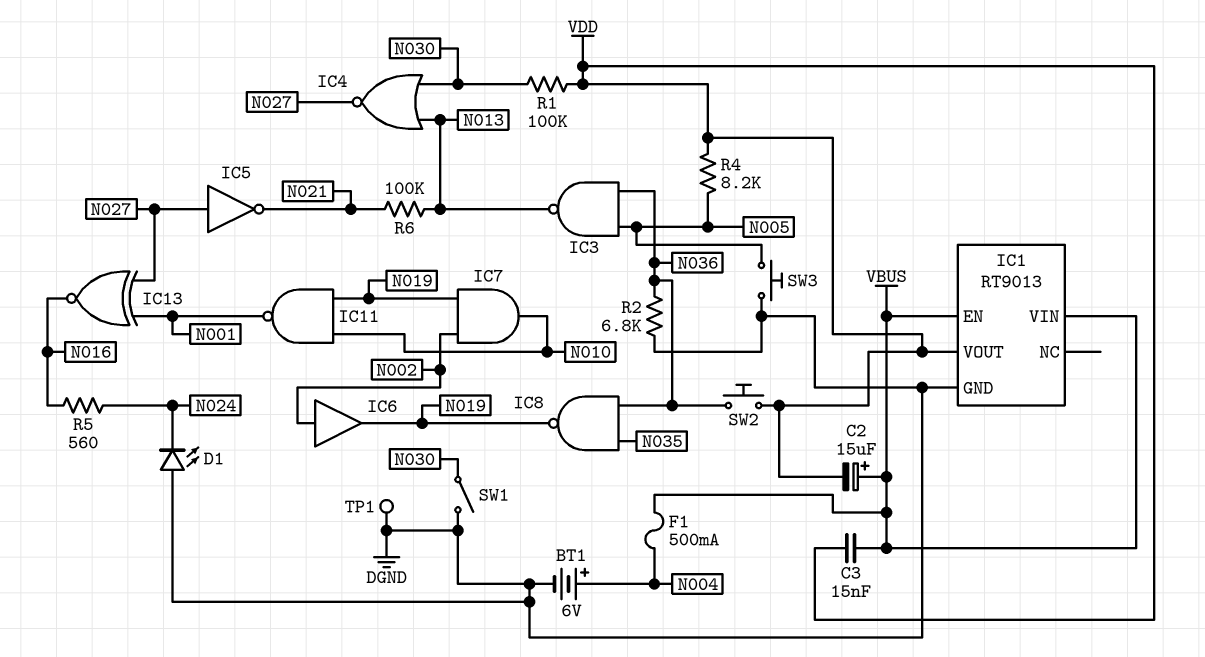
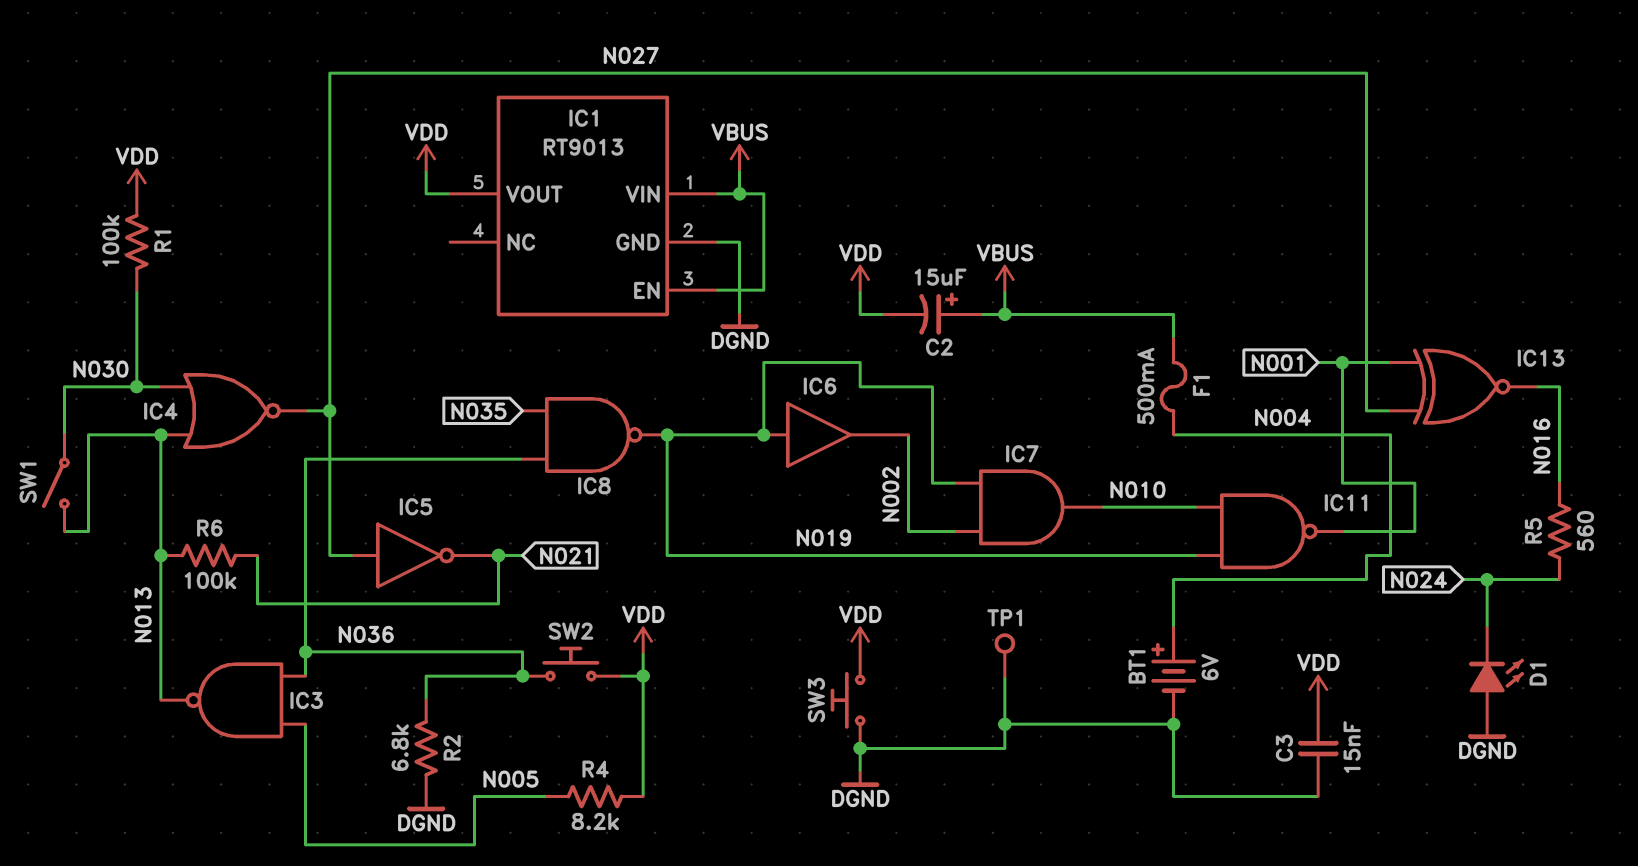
C3: 15nF (VBUS, VDD) -> 15nF (DGND, VDD)
IC6: buffer (in N002, out N019) -> buffer (in N019, out N002)
SW1: switch (DGND, N030) -> switch (N013, N030)
SW3: button (DGND, N005) -> button (DGND, VDD)

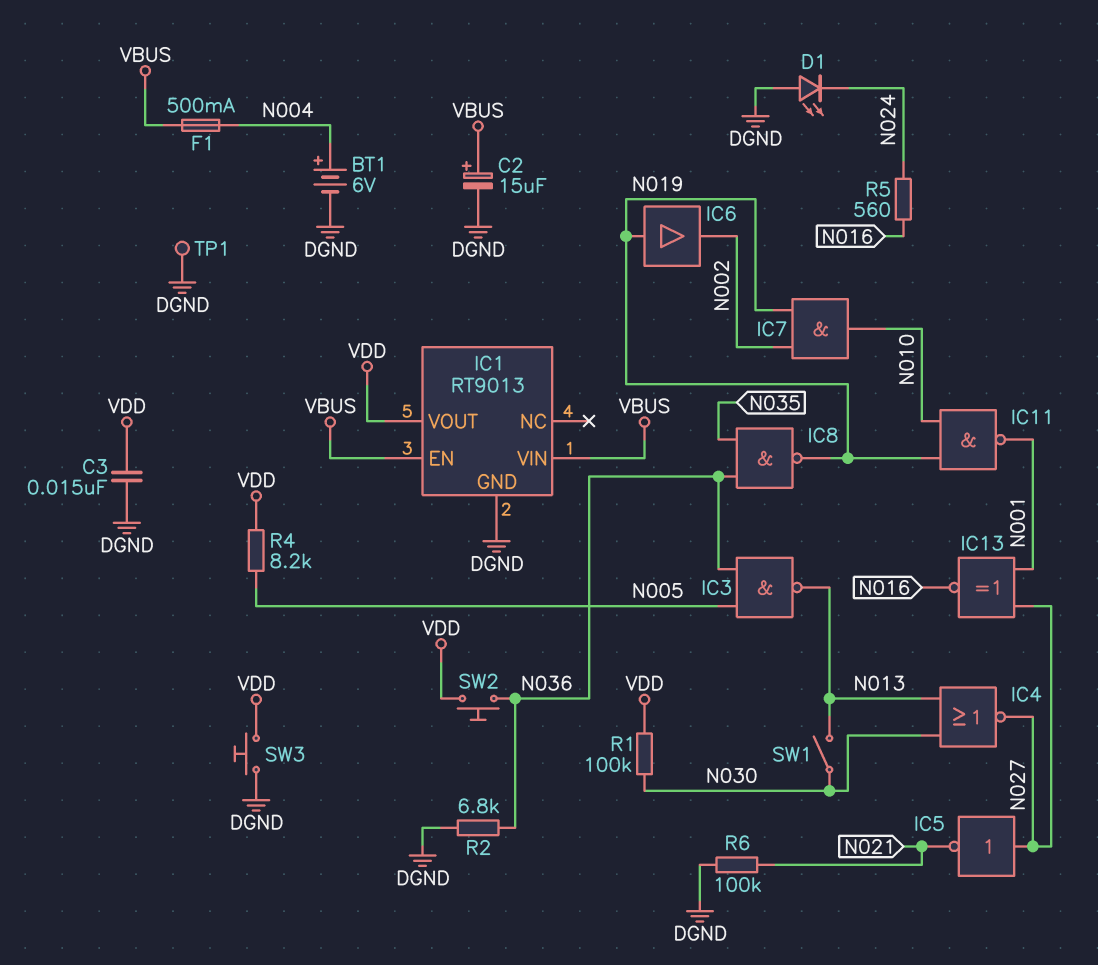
C2: 15uF (plus VBUS, minus VDD) -> 15uF (plus VBUS, minus DGND)
R6: 100k (N013, N021) -> 100k (DGND, N021)

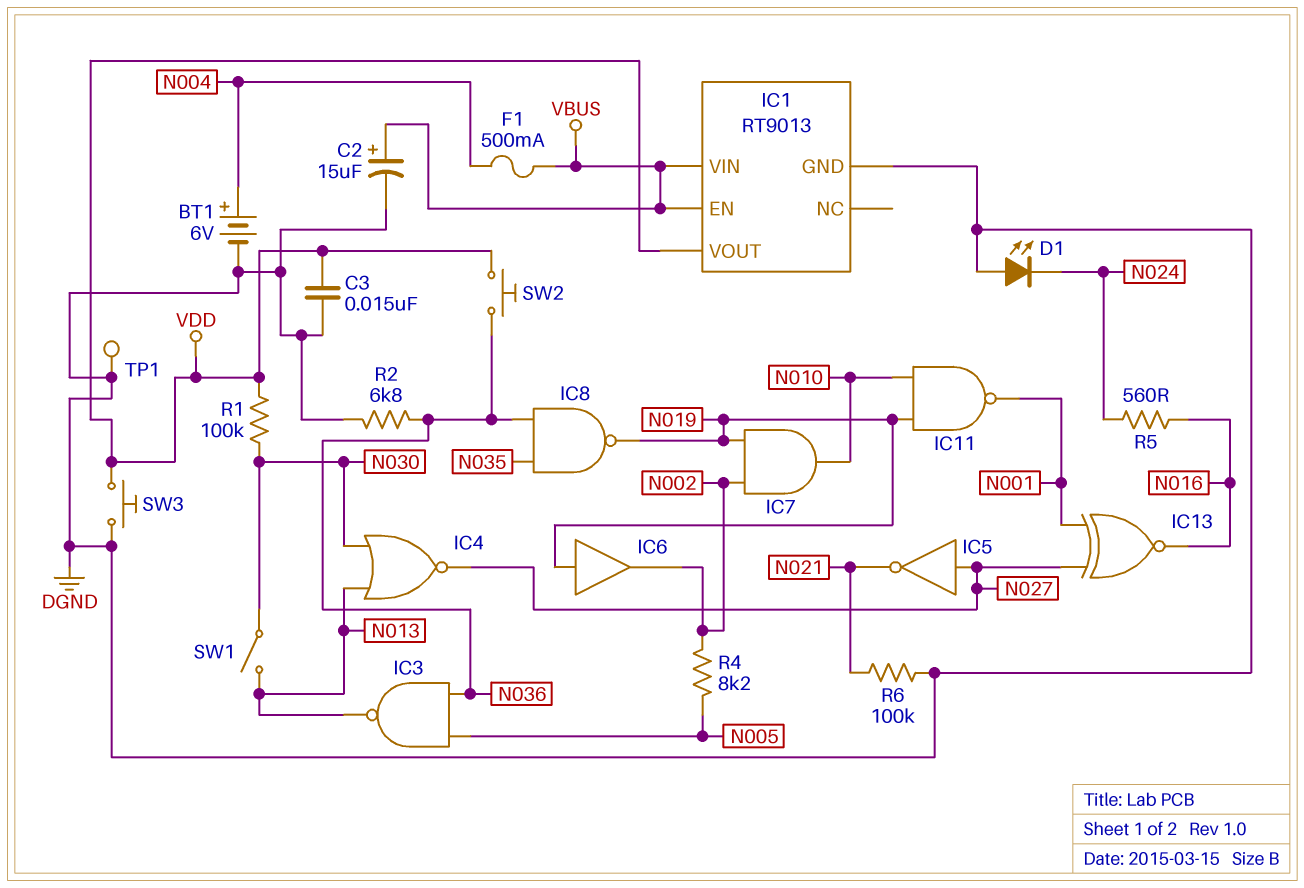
R4: 8.2k (N005, VDD) -> 8.2k (N002, N005)

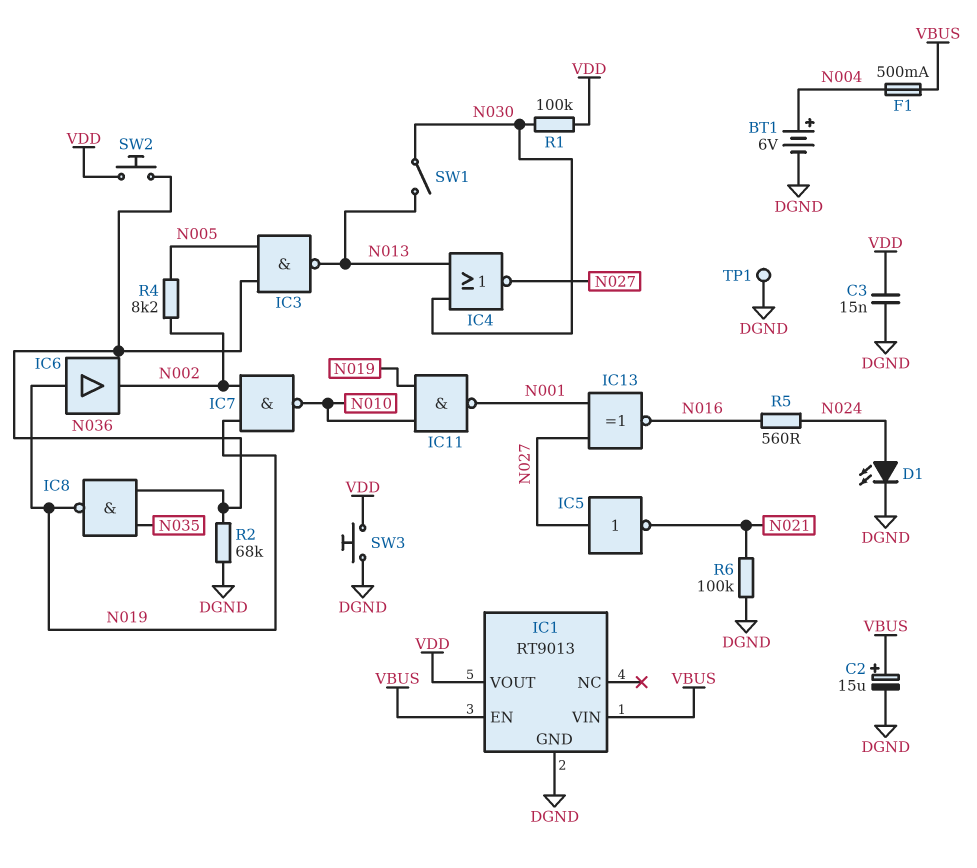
D1: LED (A DGND, K N024) -> LED (A N024, K DGND)
IC7: AND (in N002, in N019, out N010) -> NAND (in N002, in N019, out N010)
R2: 6.8k (DGND, N036) -> 68k (DGND, N036)

